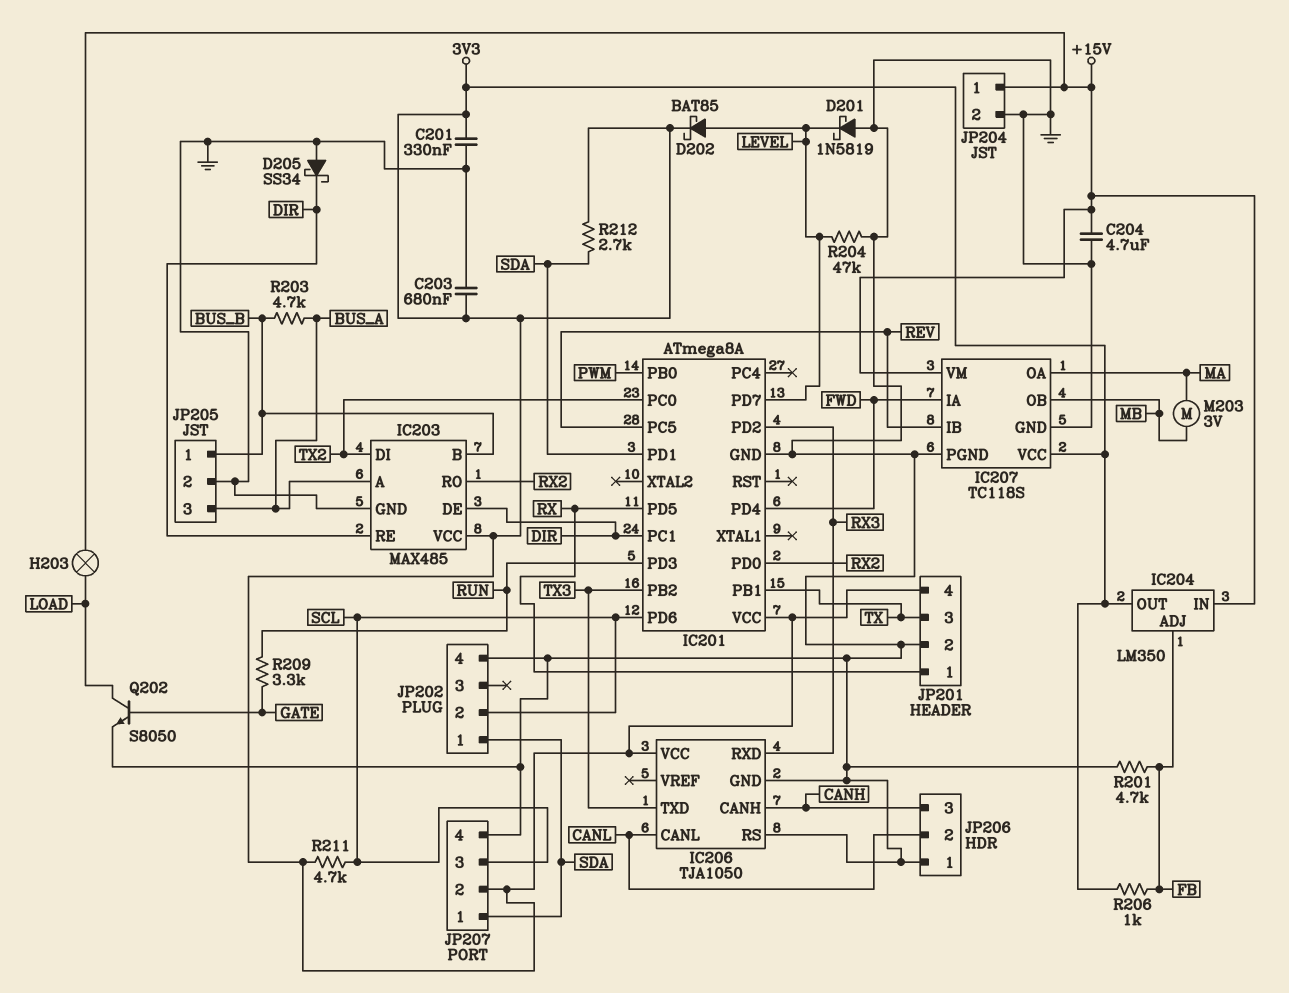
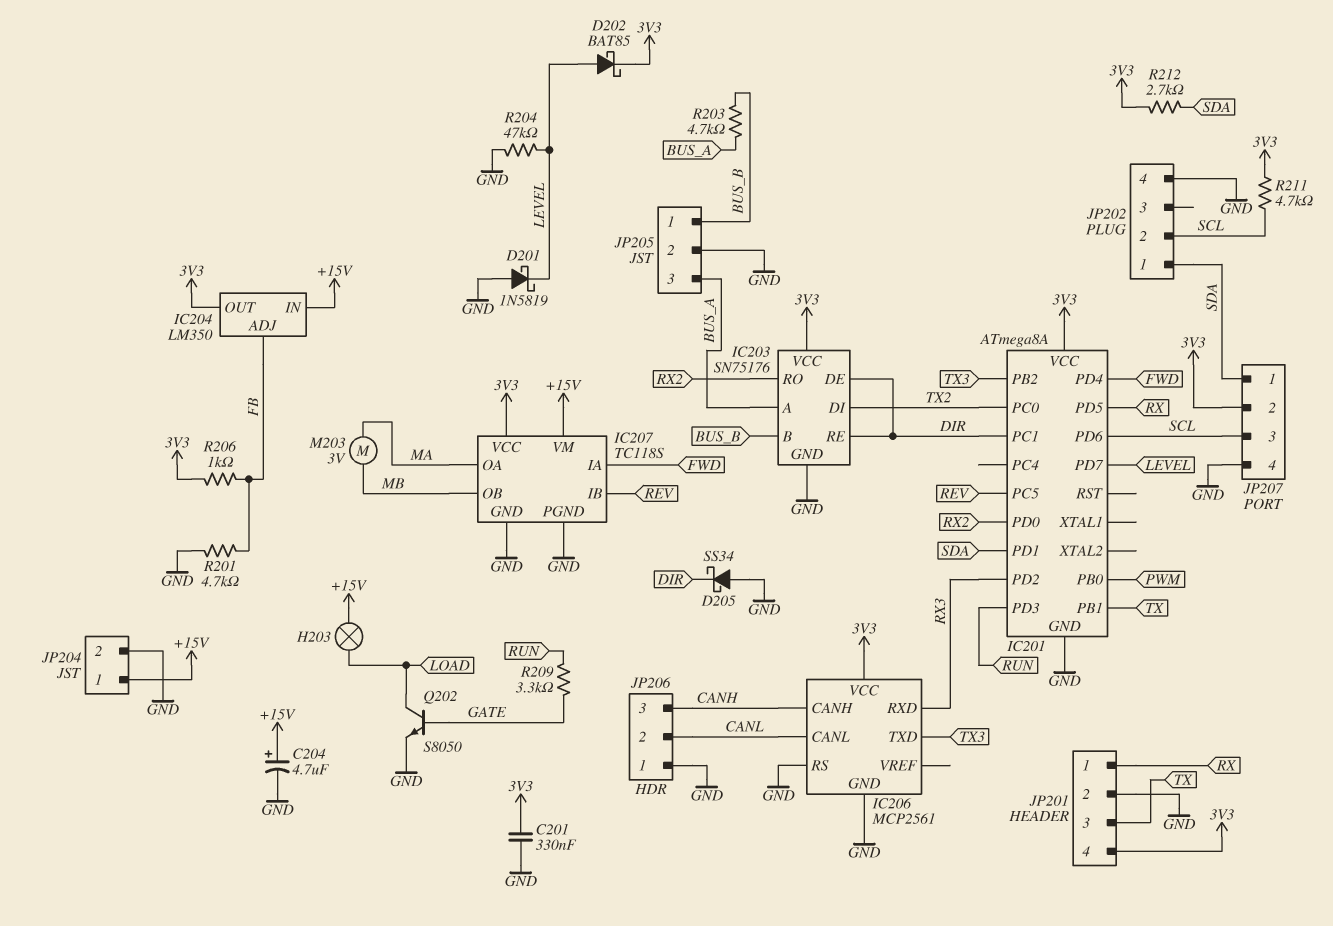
C203: 680nF (3V3, GND) -> none
C204: 4.7uF (+15V, GND) -> 4.7uF (plus +15V, minus GND)
IC203: MAX485 -> SN75176
IC206: TJA1050 -> MCP2561

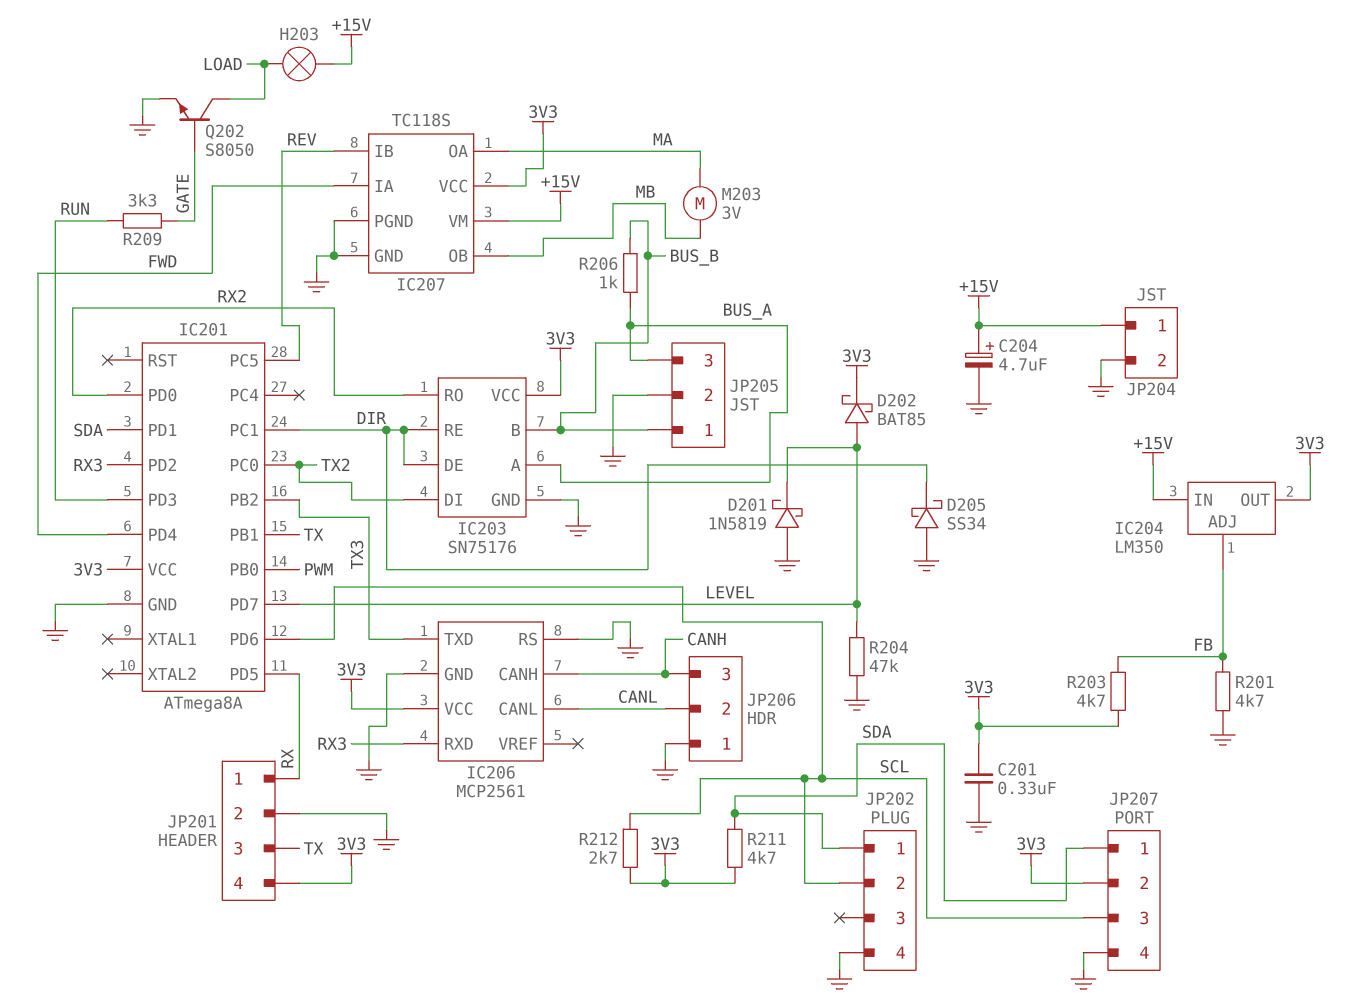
R203: 4.7k (BUS_A, BUS_B) -> 4.7k (3V3, FB)
R206: 1k (3V3, FB) -> 1k (BUS_A, BUS_B)
R211: 4.7k (3V3, SCL) -> 4.7k (3V3, SDA)
R212: 2.7k (3V3, SDA) -> 2.7k (3V3, SCL)

